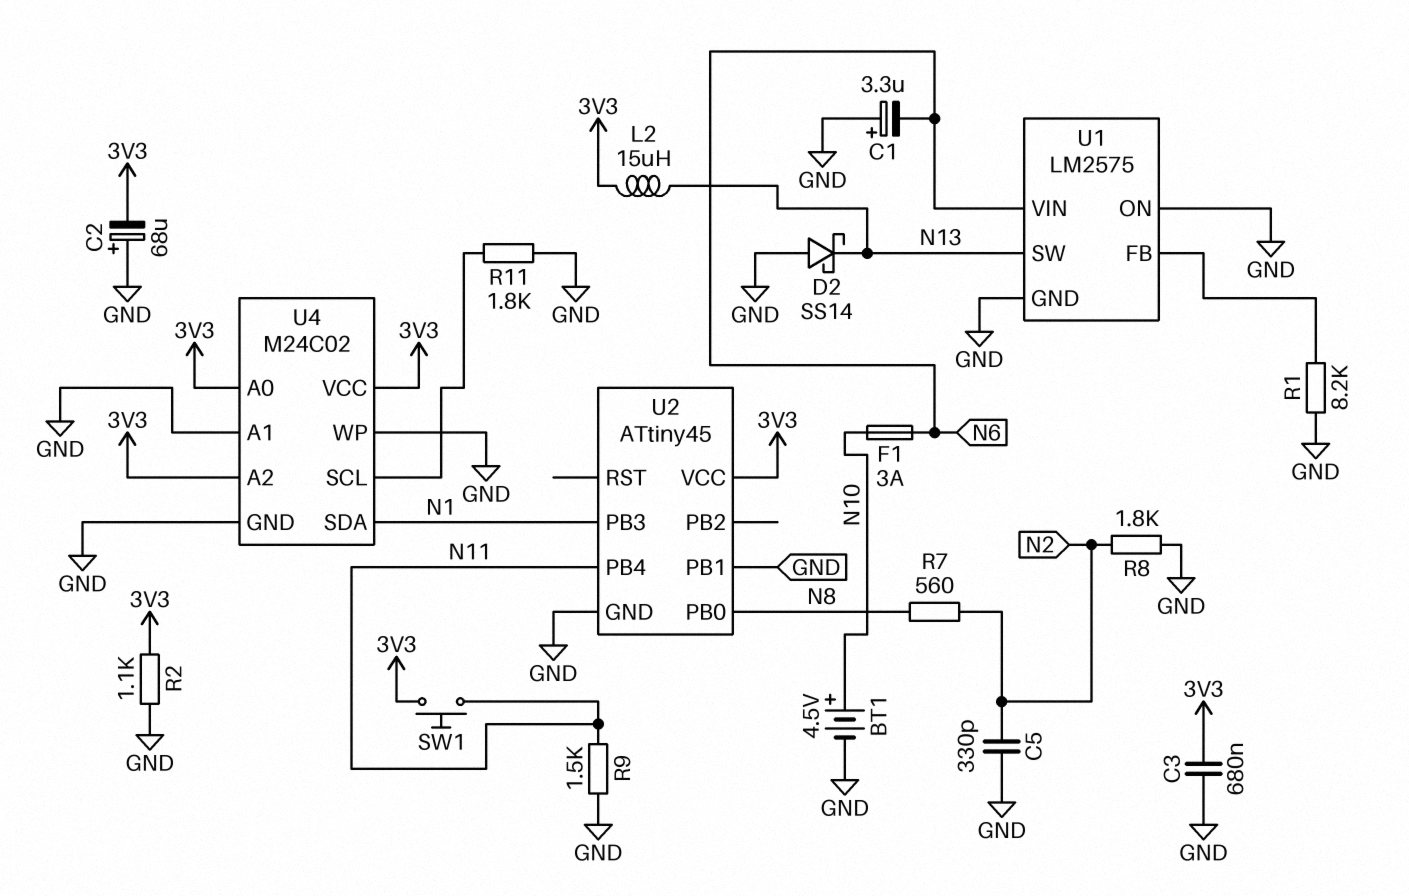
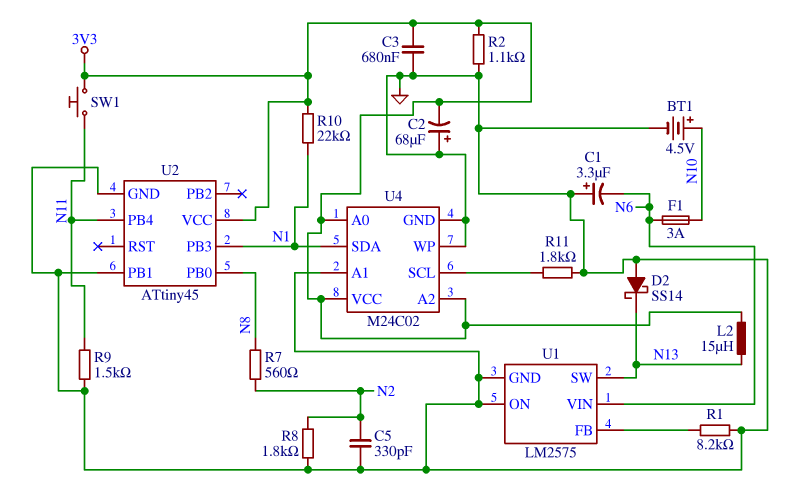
R10: none -> 22k (3V3, N1)

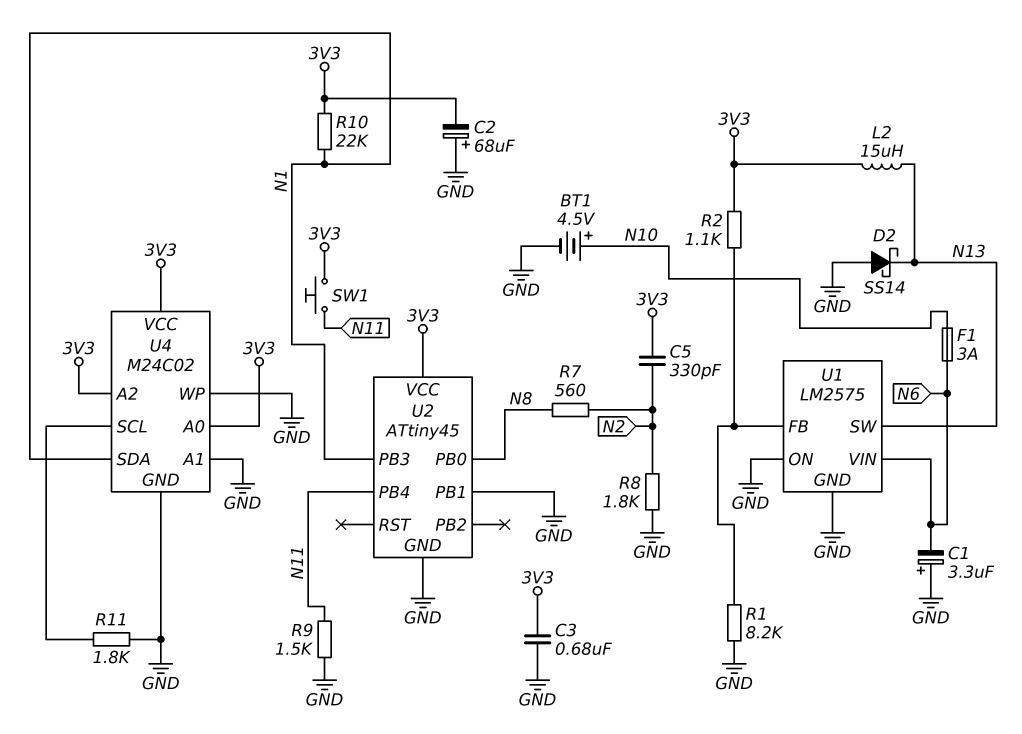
C5: 330pF (GND, N2) -> 330pF (3V3, N2)
R2: 1.1k (3V3, GND) -> 1.1k (3V3, U1/FB)

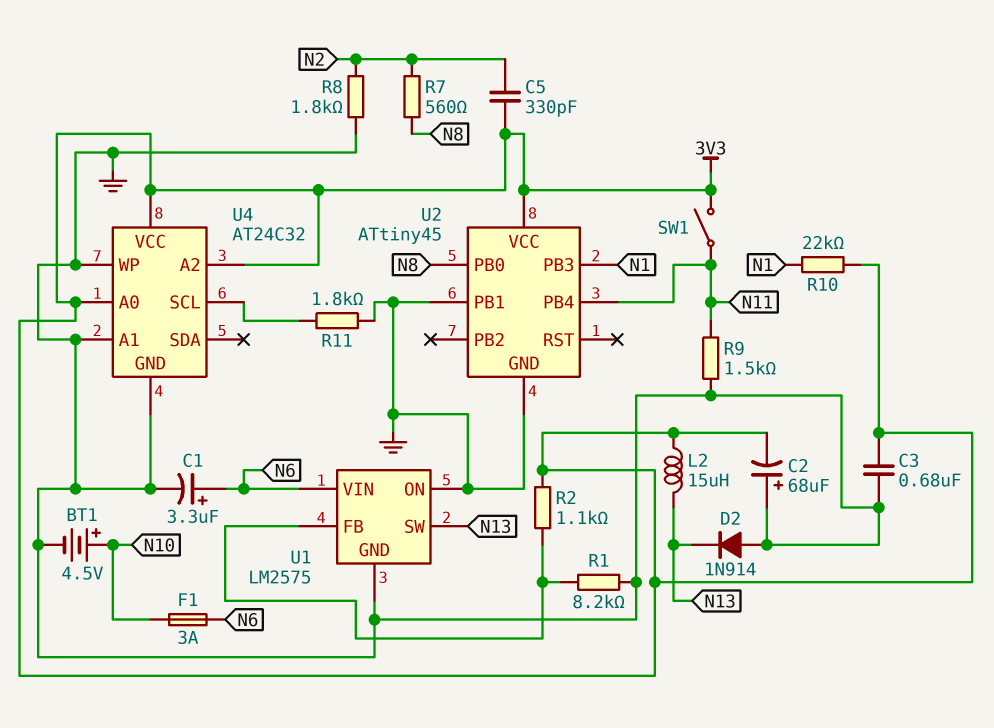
C1: 3.3uF (plus GND, minus N6) -> 3.3uF (plus N6, minus GND)
D2: schottky SS14 (A GND, K N13) -> diode 1N914 (A GND, K N13)
SW1: button (3V3, N11) -> switch (3V3, N11)
U4: M24C02 -> AT24C32
U4 pin SDA: N1 -> none

